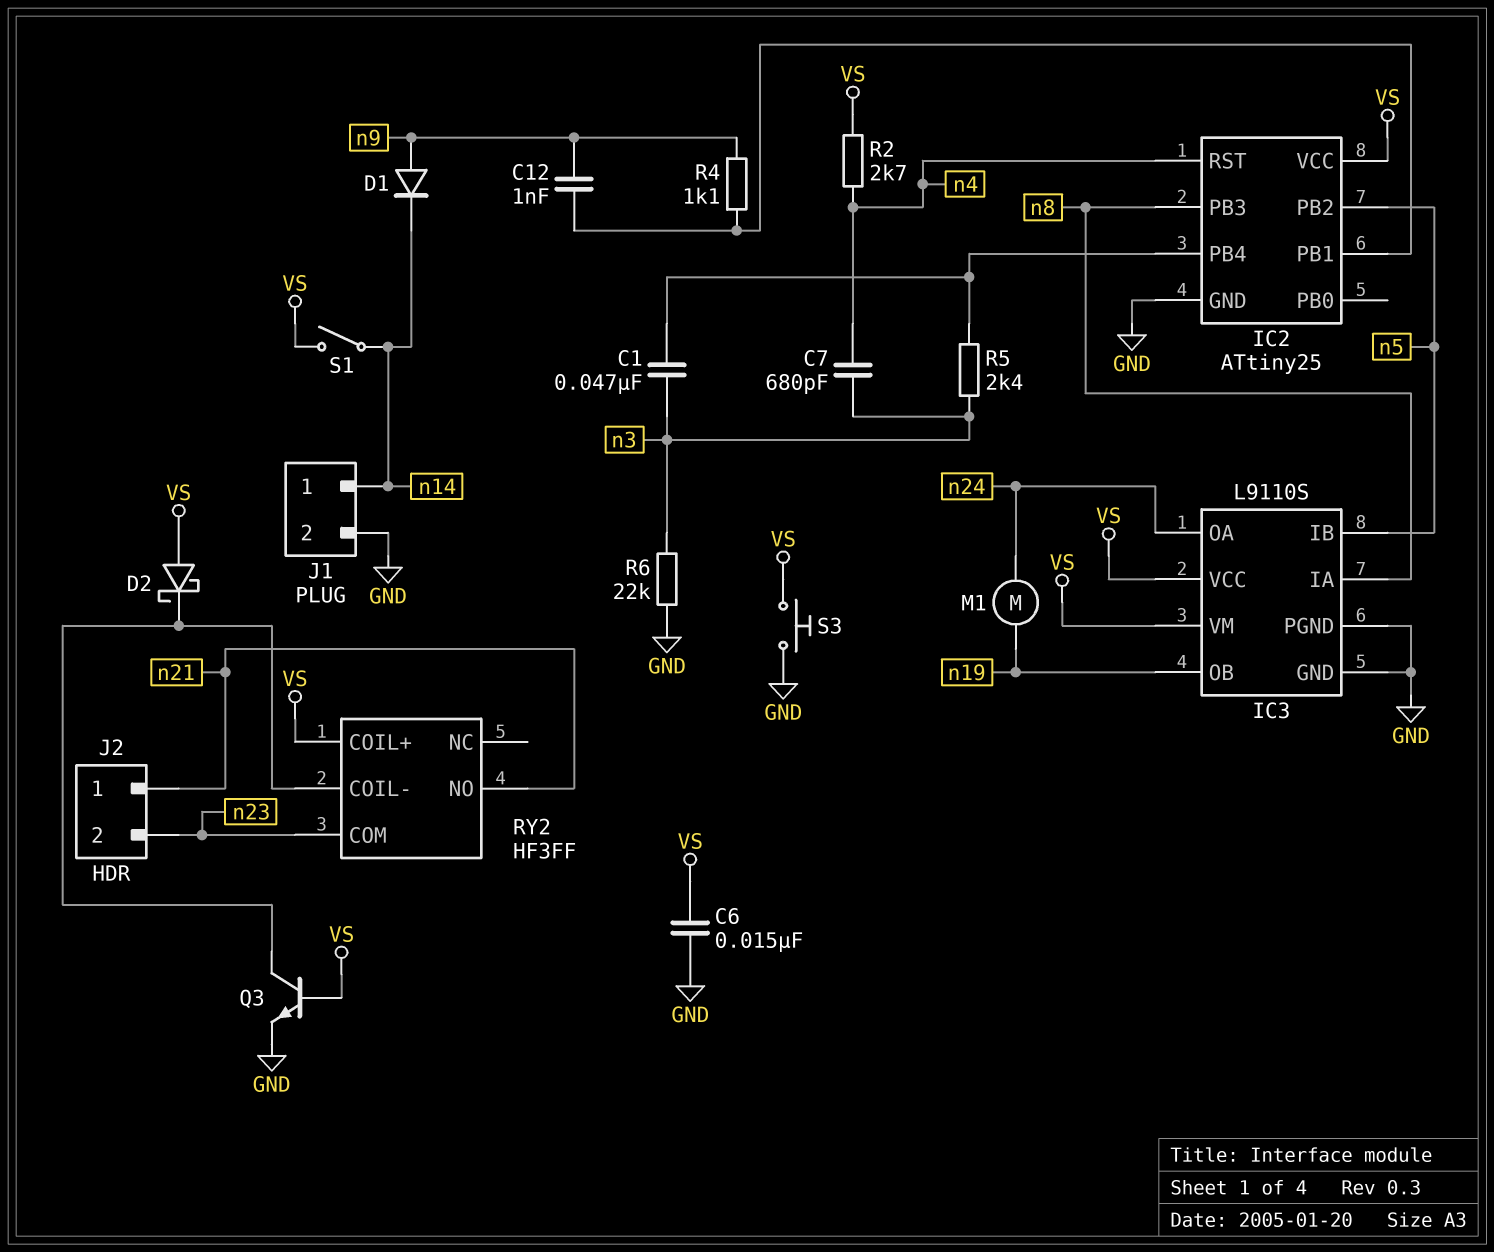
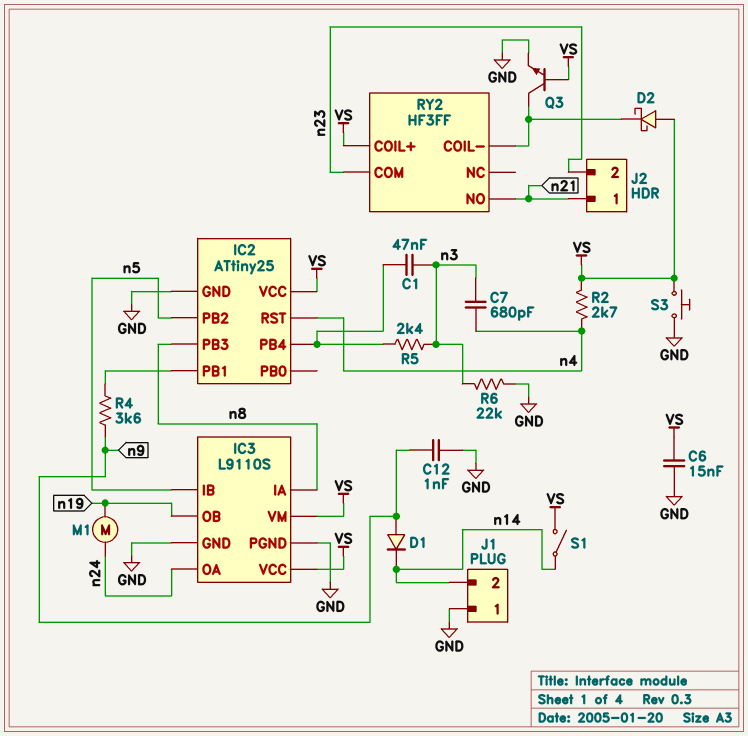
C12: 1nF (IC2/PB1, n9) -> 1nF (GND, n9)
J1 pin 1: n14 -> GND
J1 pin 2: GND -> n14
R4: 1.1k (IC2/PB1, n9) -> 3.6k (IC2/PB1, n9)

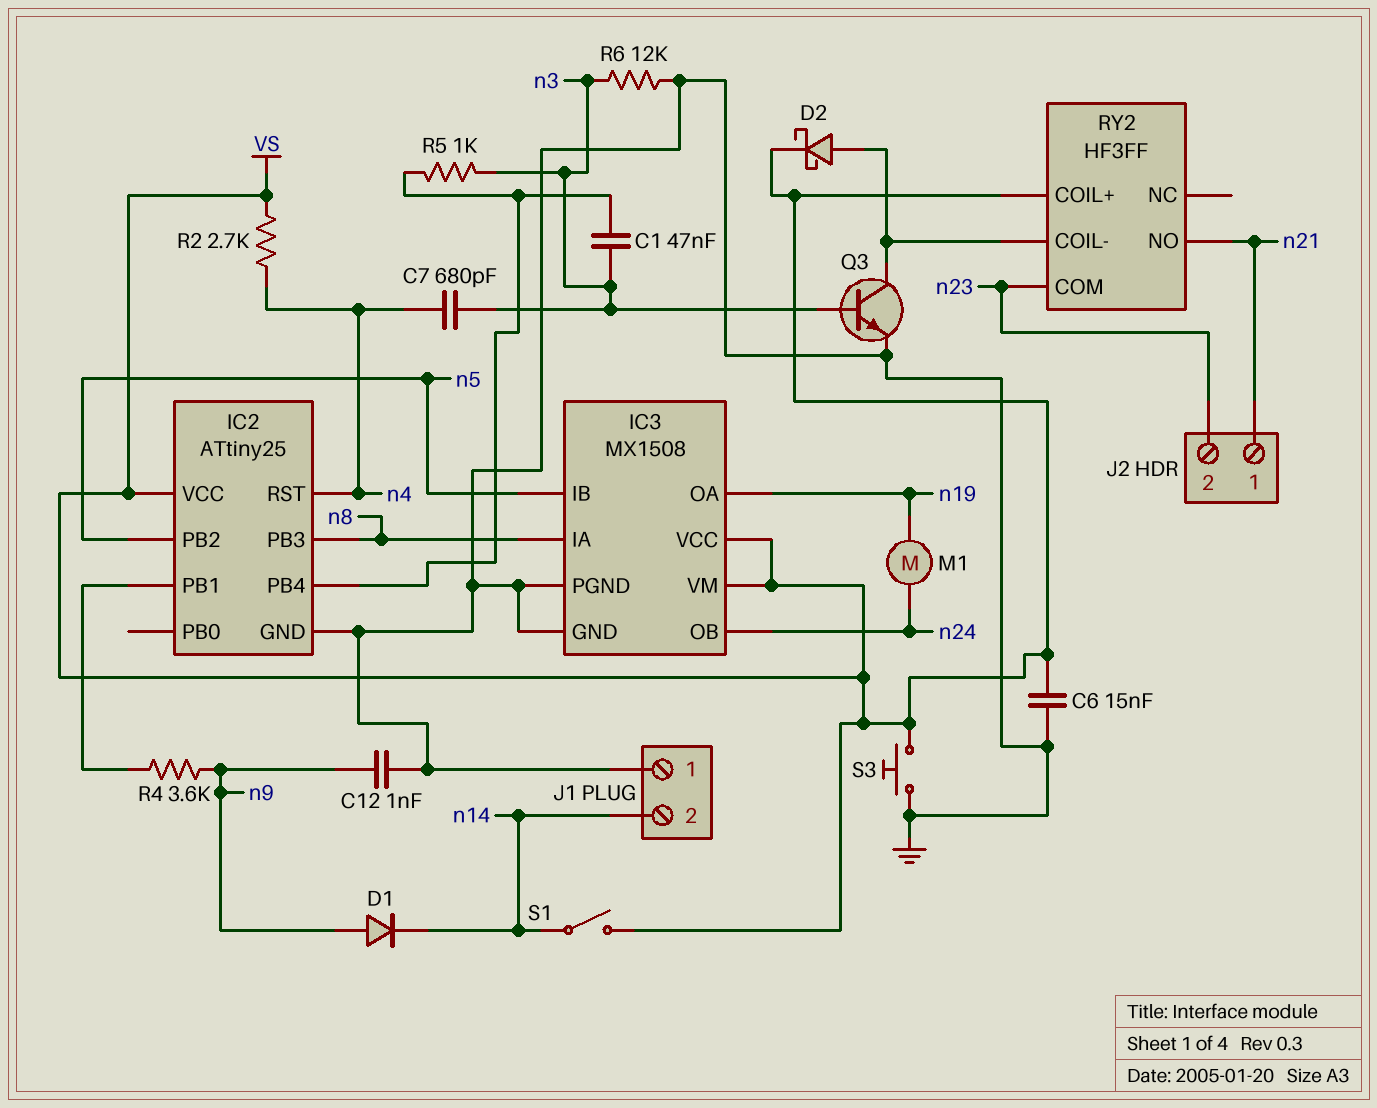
D2: schottky (A VS, K RY2/COIL-) -> schottky (A RY2/COIL-, K VS)
IC3: L9110S -> MX1508
IC3 pin OA: n24 -> n19
IC3 pin OB: n19 -> n24
Q3: NPN (B VS, C RY2/COIL-, E GND) -> NPN (B n3, C RY2/COIL-, E GND)
R5: 2.4k (IC2/PB4, n3) -> 1k (IC2/PB4, n3)
R6: 22k (GND, n3) -> 12k (GND, n3)

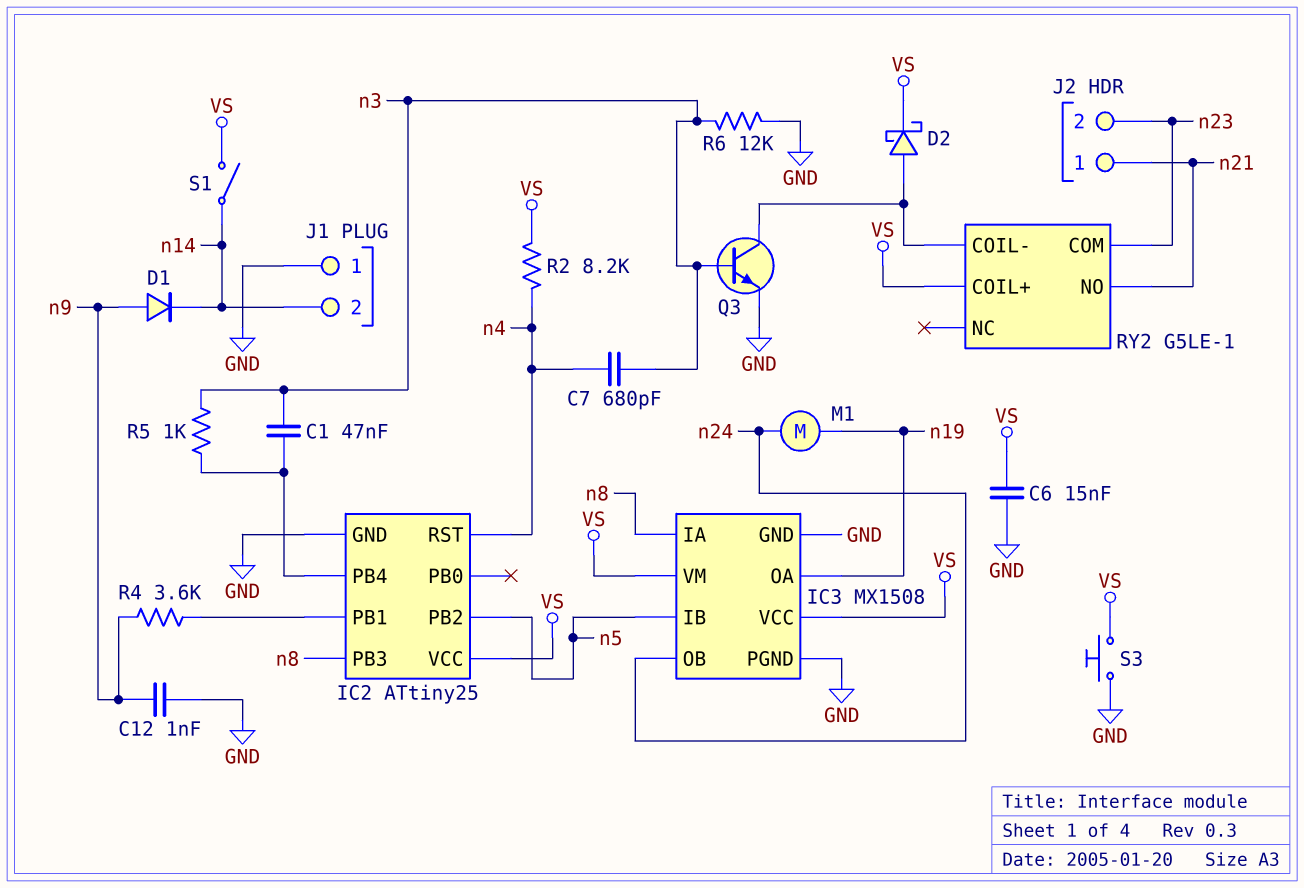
R2: 2.7k (VS, n4) -> 8.2k (VS, n4)
RY2: HF3FF -> G5LE-1

